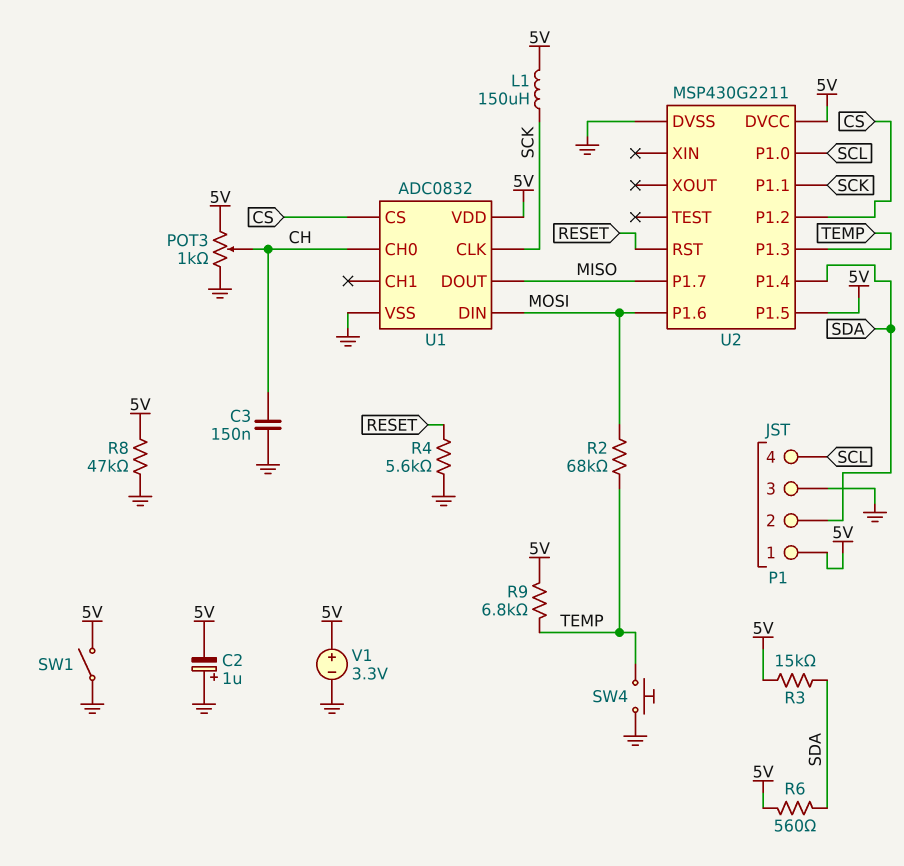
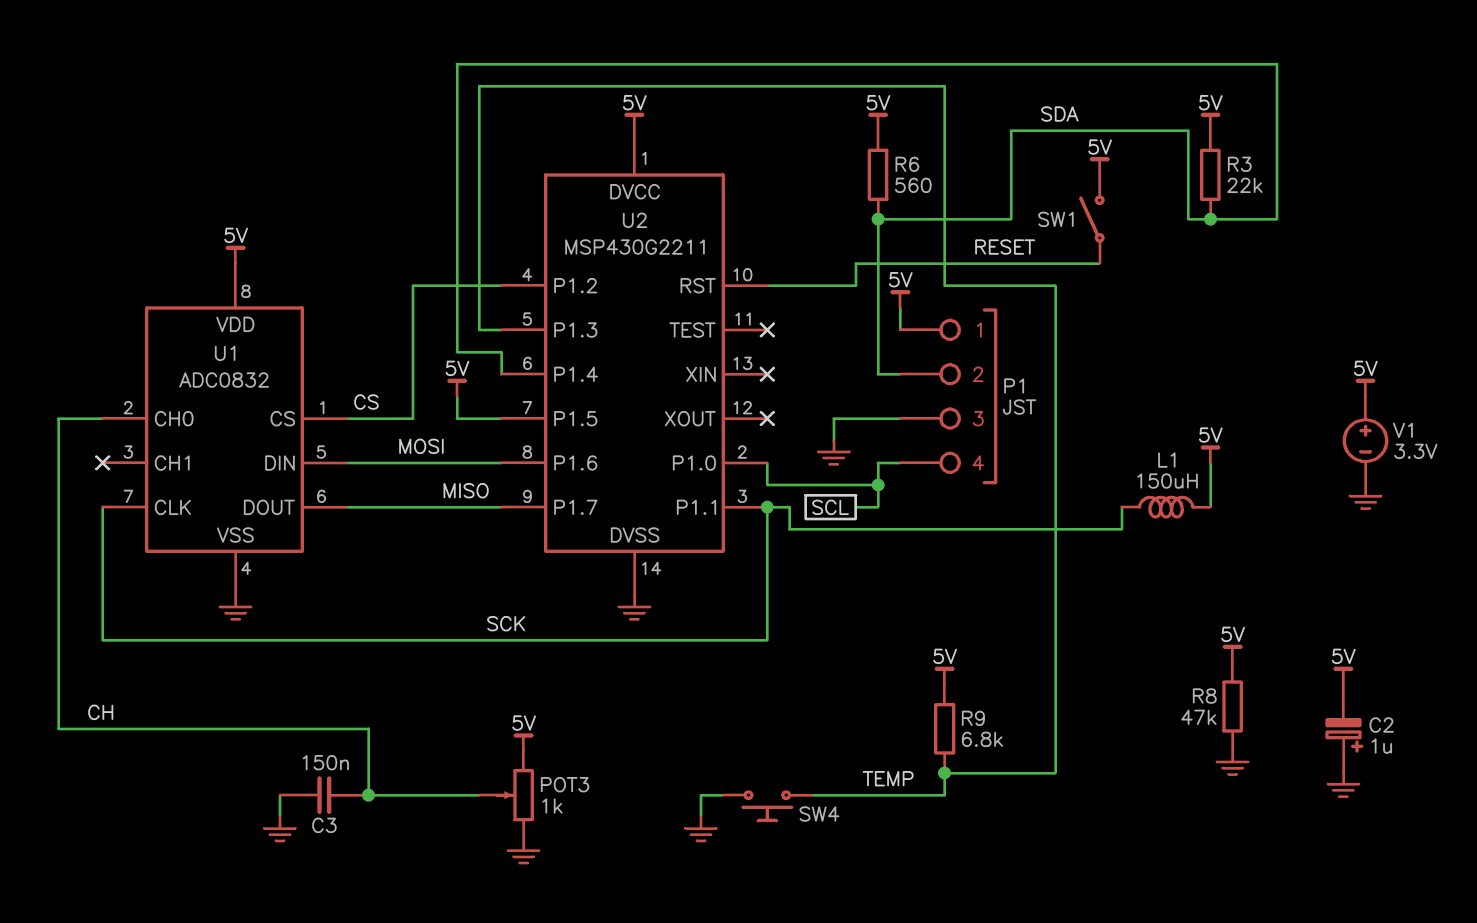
R2: 68k (MOSI, TEMP) -> none
R3: 15k (5V, SDA) -> 22k (5V, SDA)
R4: 5.6k (GND, RESET) -> none
SW1: switch (5V, GND) -> switch (5V, RESET)

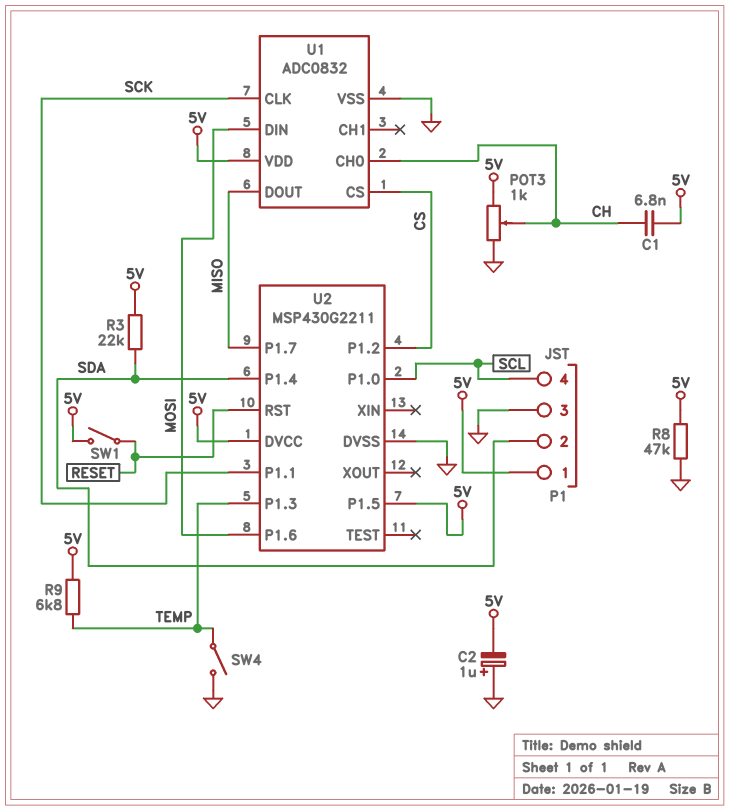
C1: none -> 6.8nF (5V, CH)
C3: 150nF (CH, GND) -> none
L1: 150uH (5V, SCK) -> none
R6: 560 (5V, SDA) -> none
SW4: button (GND, TEMP) -> switch (GND, TEMP)
V1: 3.3V (plus 5V, minus GND) -> none

